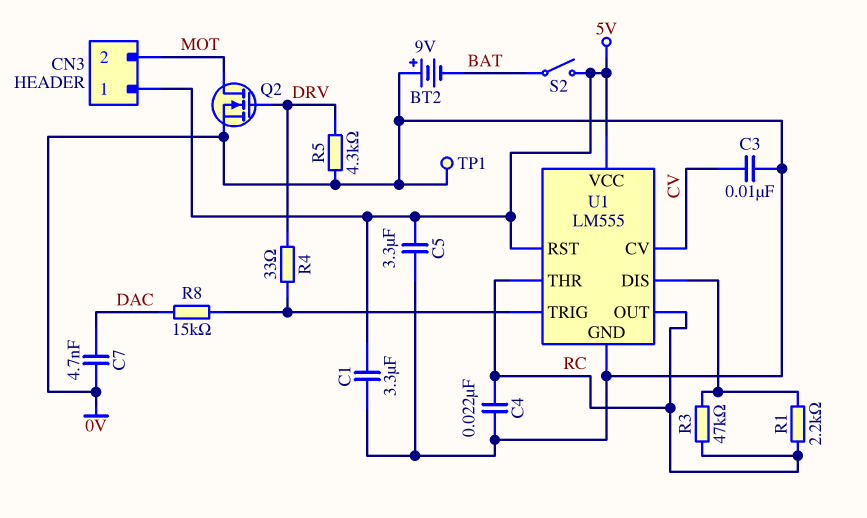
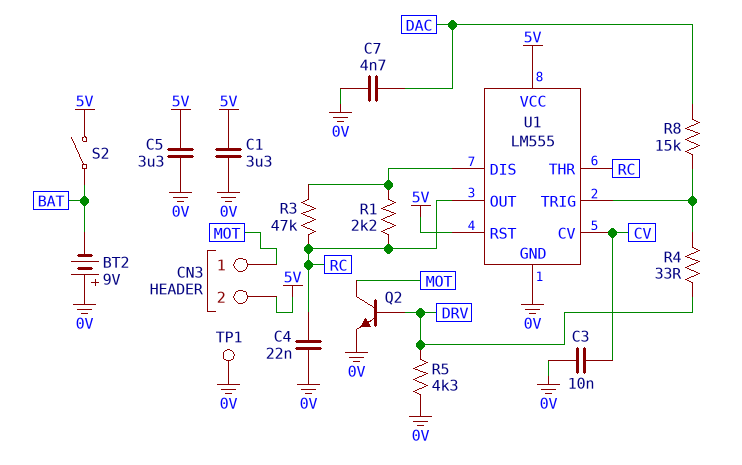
CN3 pin 1: 5V -> MOT
CN3 pin 2: MOT -> 5V
Q2: NMOS (G DRV, D MOT, S 0V) -> NPN (B DRV, C MOT, E 0V)

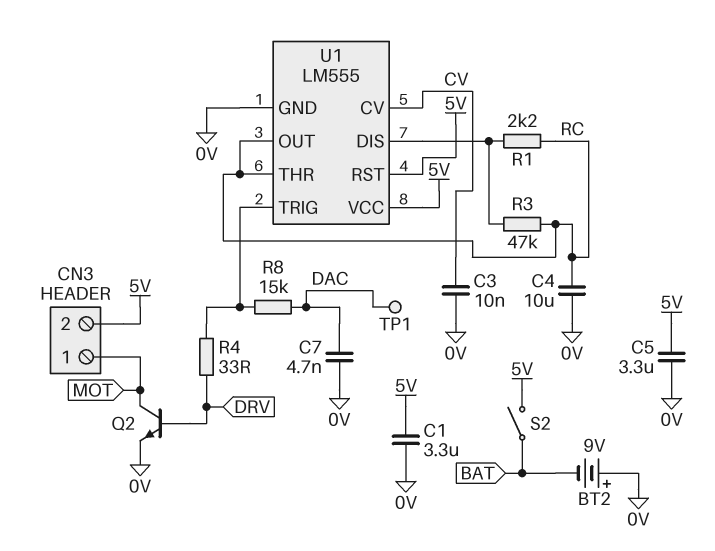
C4: 22nF (0V, RC) -> 10uF (0V, RC)
R5: 4.3k (0V, DRV) -> none
TP1: test point (0V) -> test point (DAC)

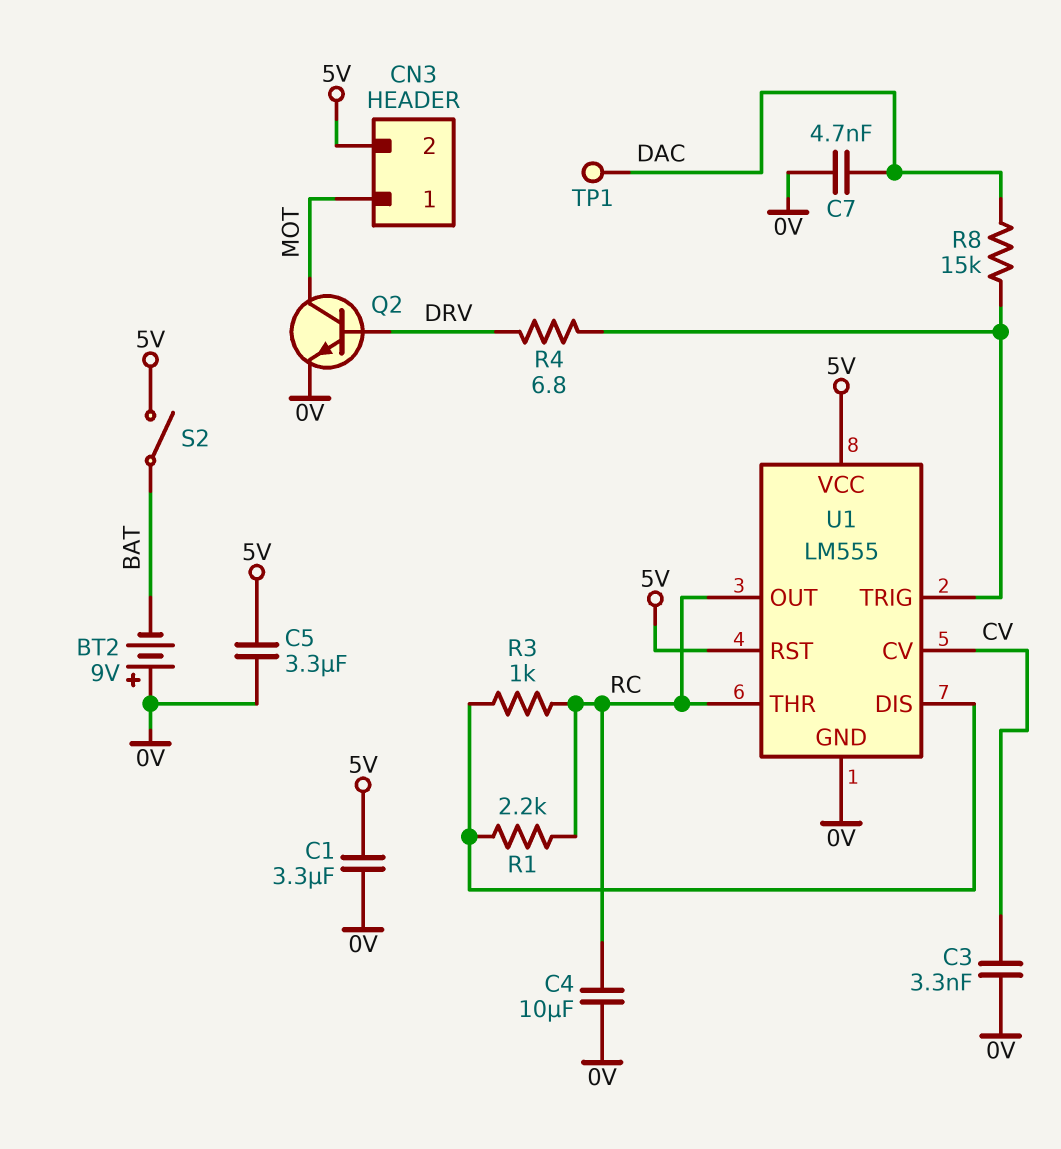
C3: 10nF (0V, CV) -> 3.3nF (0V, CV)
R3: 47k (RC, U1/DIS) -> 1k (RC, U1/DIS)
R4: 33 (DRV, U1/TRIG) -> 6.8 (DRV, U1/TRIG)

